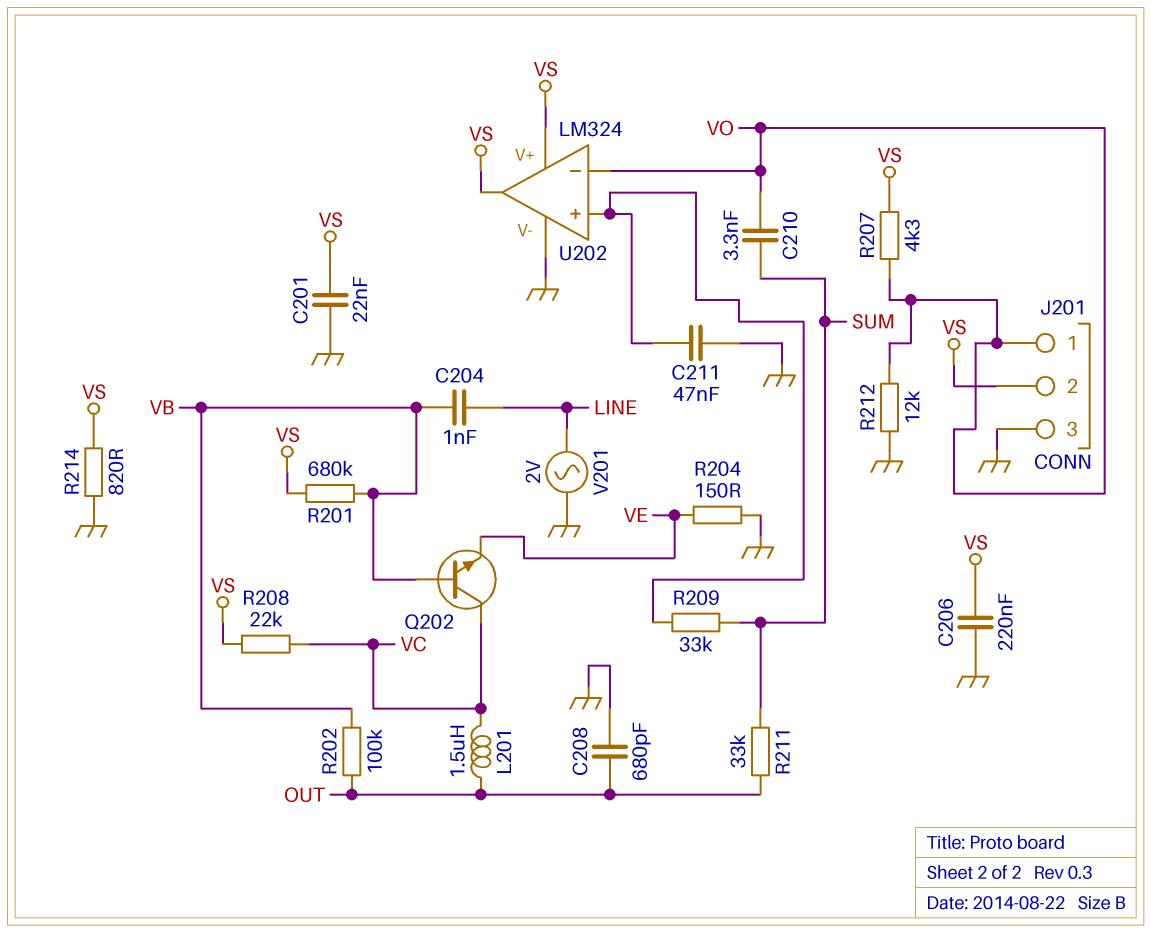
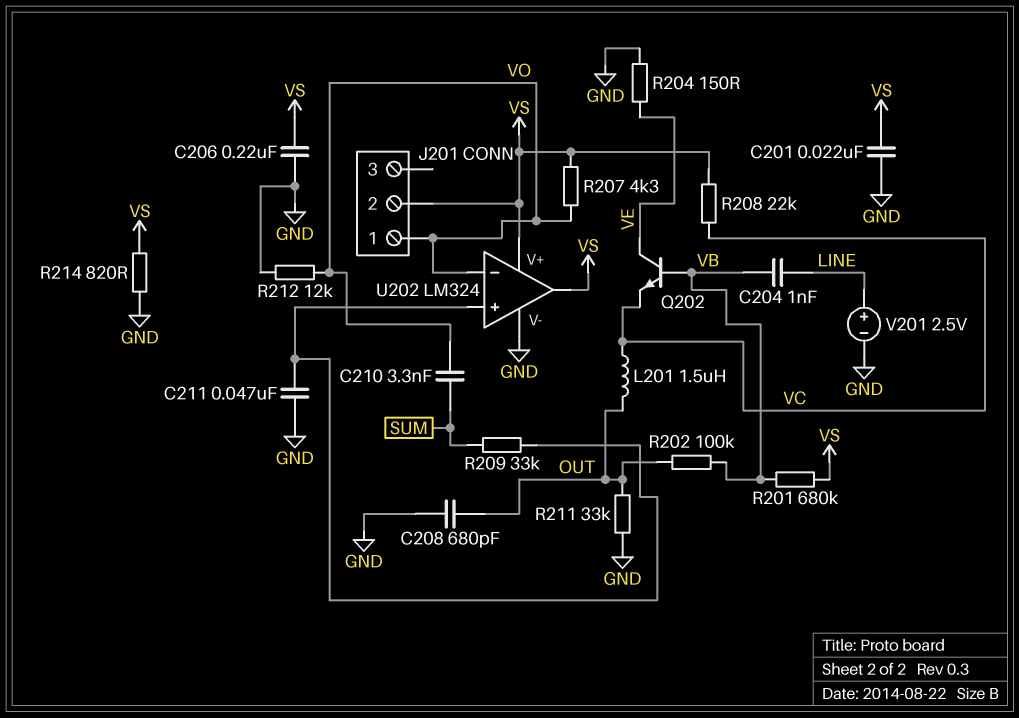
J201 pin 3: GND -> none
Q202: NPN (B VB, C VC, E VE) -> NPN (B VB, C VE, E VC)
R211: 33k (OUT, SUM) -> 33k (GND, OUT)
V201: AC 2V (GND, LINE) -> 2.5V (plus LINE, minus GND)

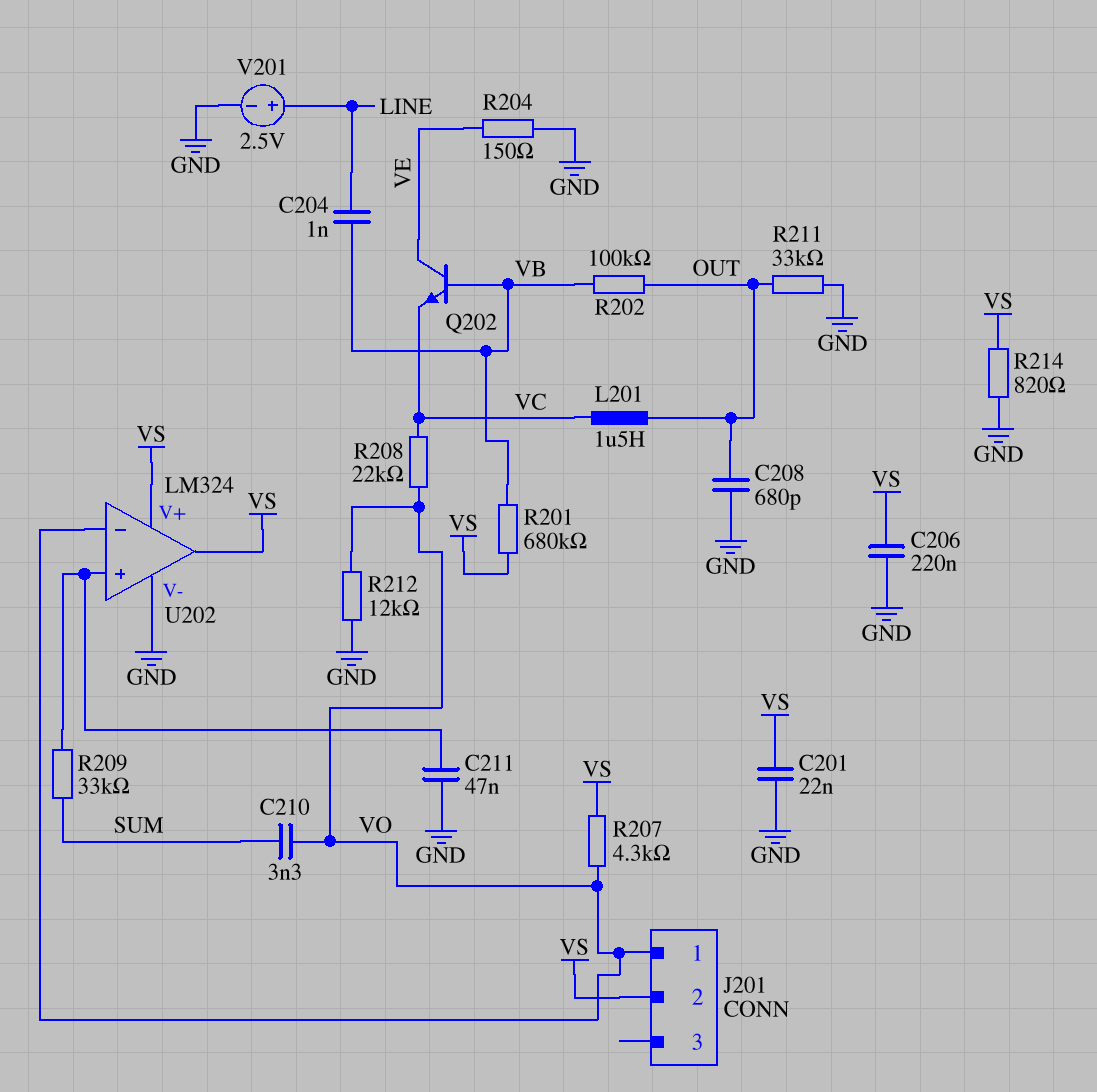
R208: 22k (VC, VS) -> 22k (VC, VO)

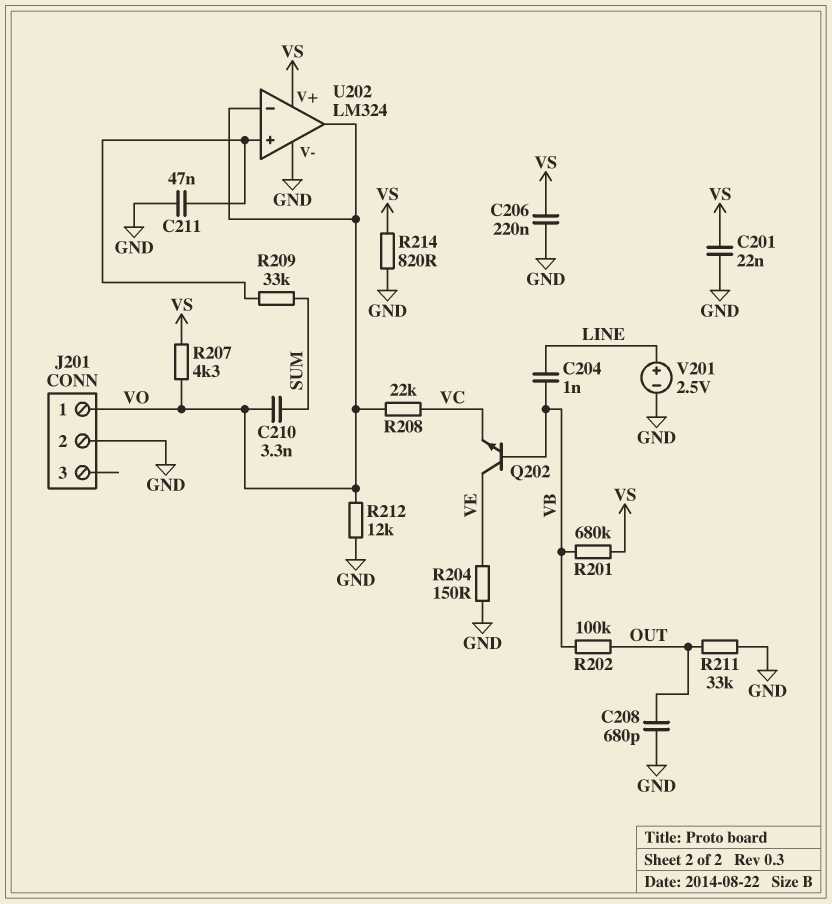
J201 pin 2: VS -> GND
L201: 1.5uH (OUT, VC) -> none
U202 pin out: VS -> VO

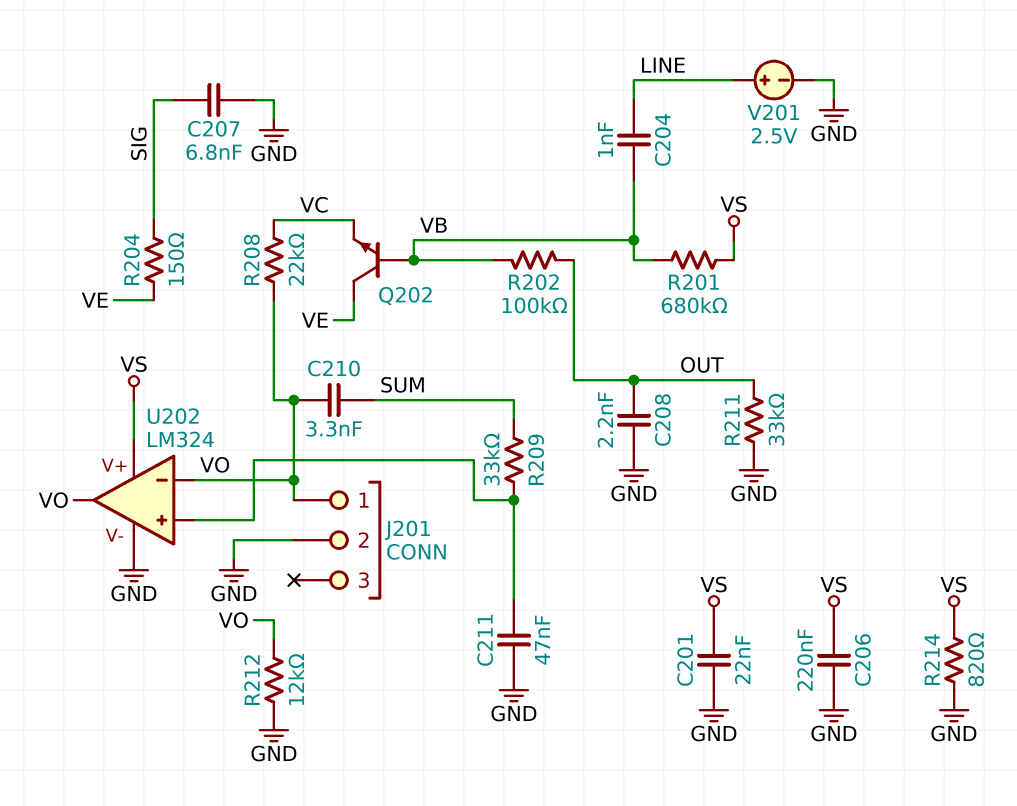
C207: none -> 6.8nF (GND, SIG)
C208: 680pF (GND, OUT) -> 2.2nF (GND, OUT)
R204: 150 (GND, VE) -> 150 (SIG, VE)
R207: 4.3k (VO, VS) -> none

